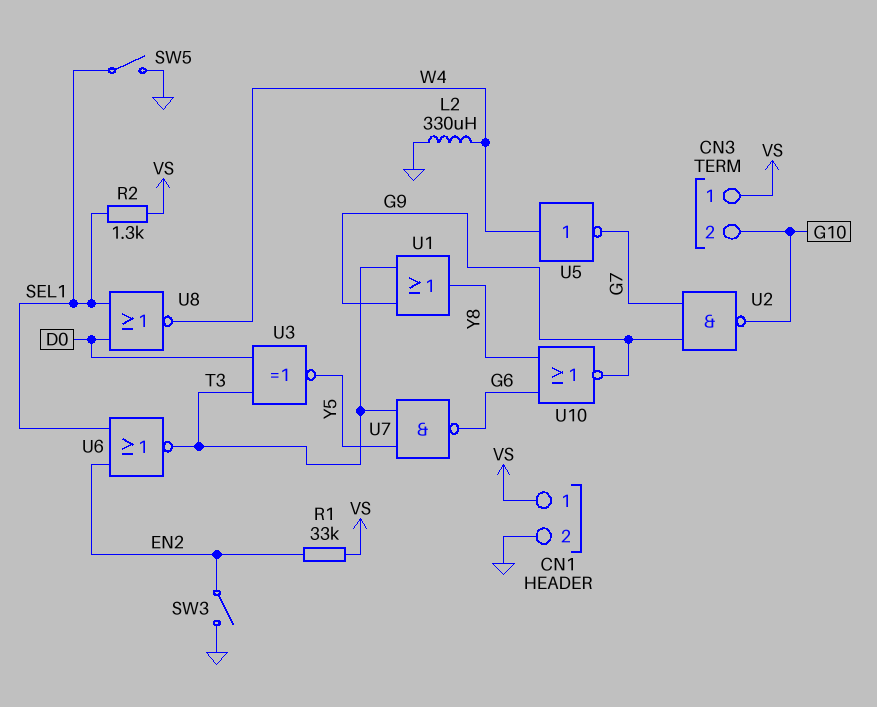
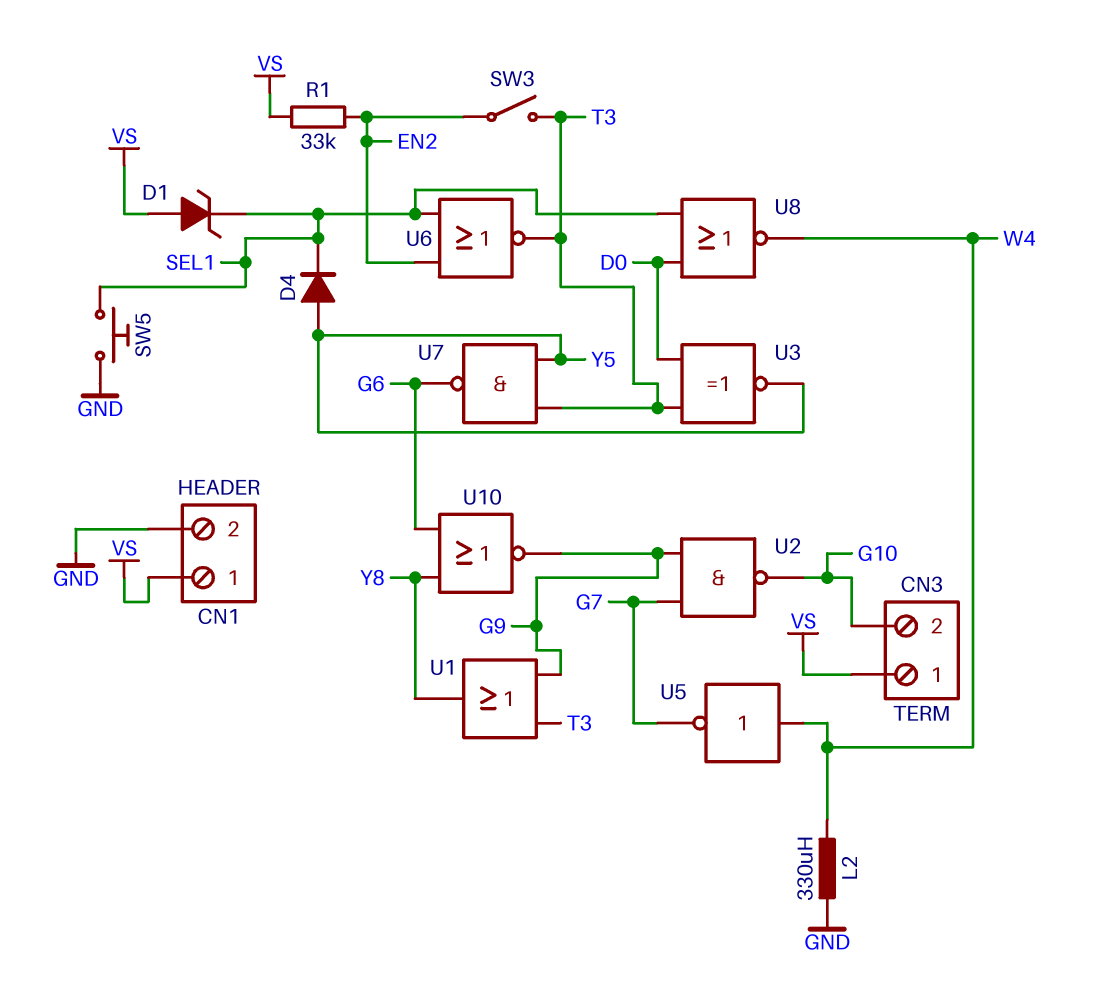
D1: none -> zener (A VS, K SEL1)
D4: none -> diode (A Y5, K SEL1)
R2: 1.3k (SEL1, VS) -> none
SW3: switch (EN2, GND) -> switch (EN2, T3)
SW5: switch (GND, SEL1) -> button (GND, SEL1)

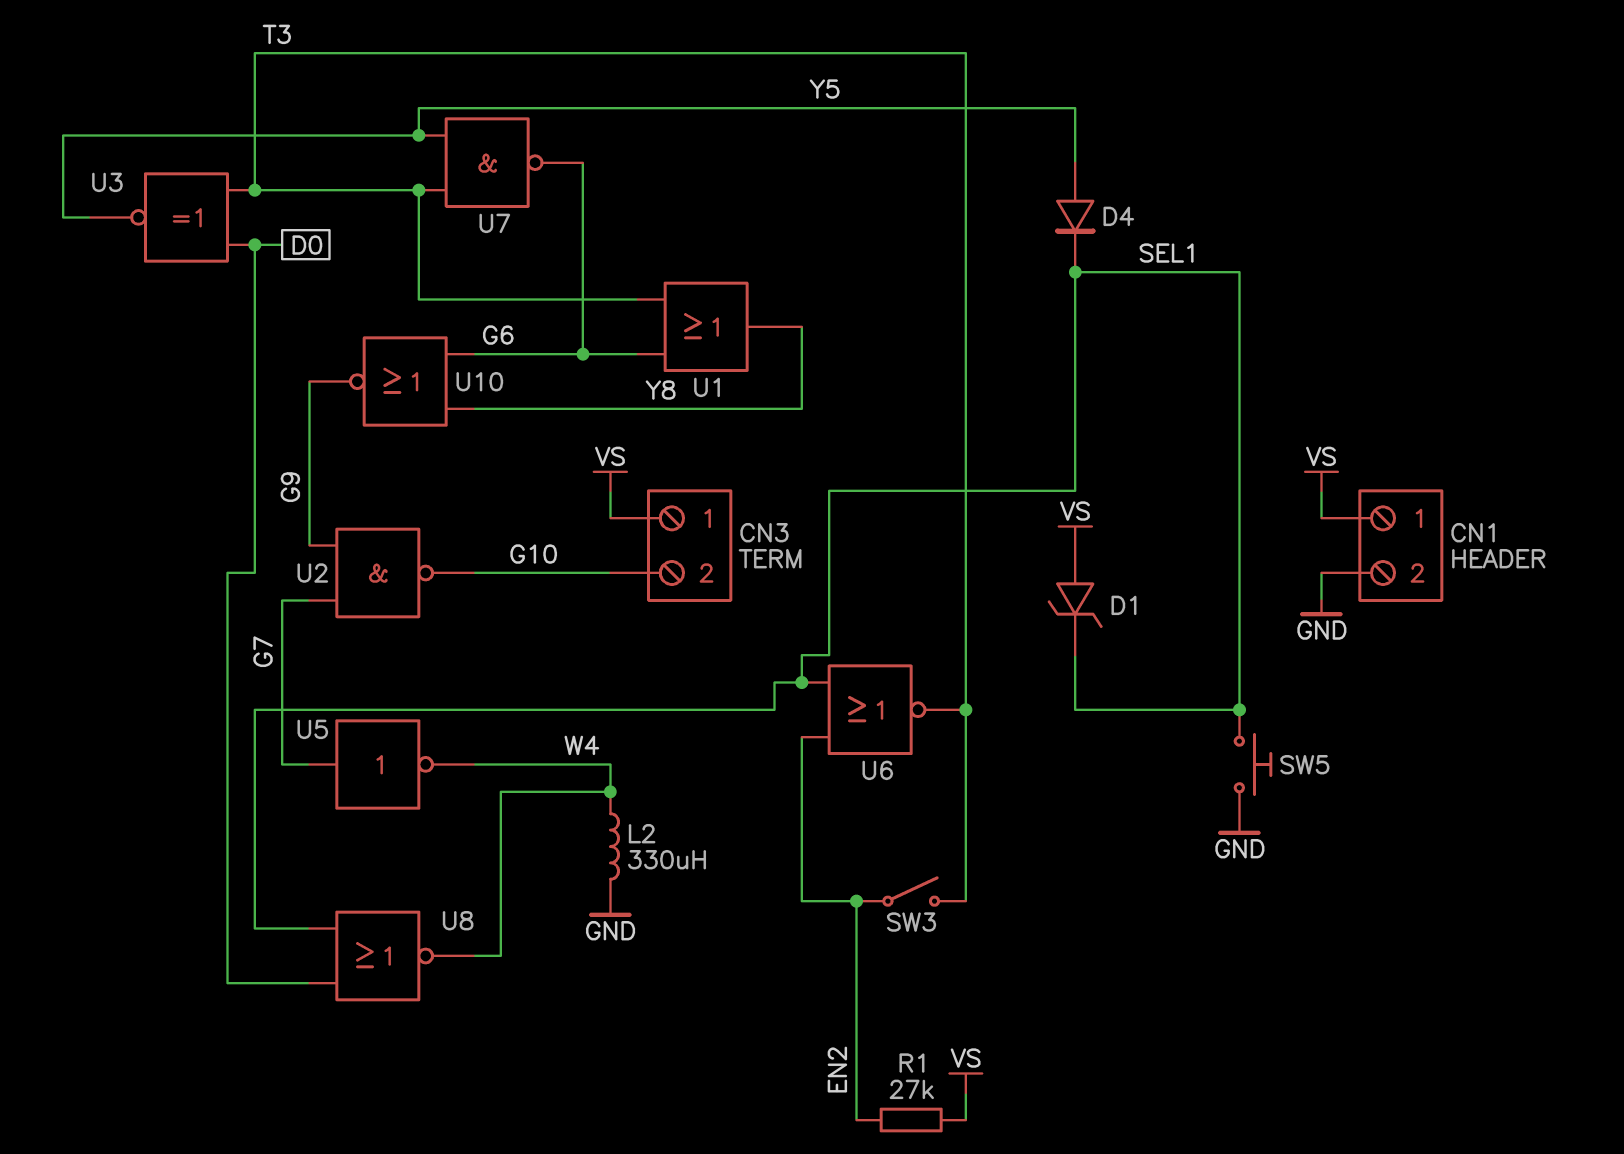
R1: 33k (EN2, VS) -> 27k (EN2, VS)
U1: OR (in G9, in T3, out Y8) -> OR (in G6, in T3, out Y8)
U5: NOT (in W4, out G7) -> NOT (in G7, out W4)

